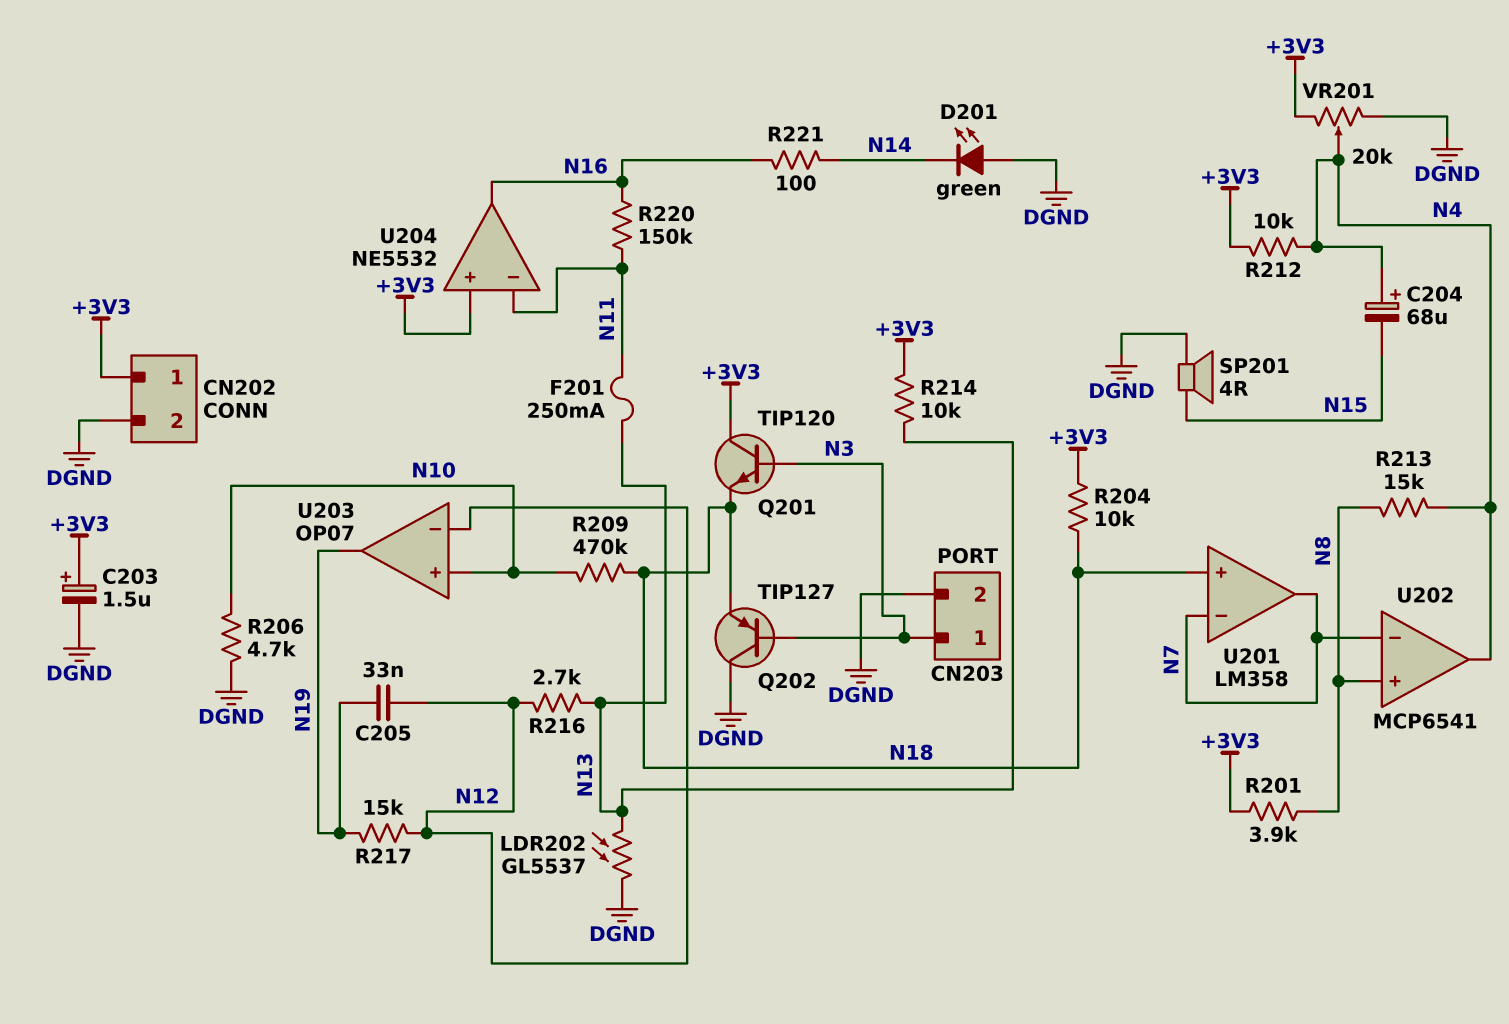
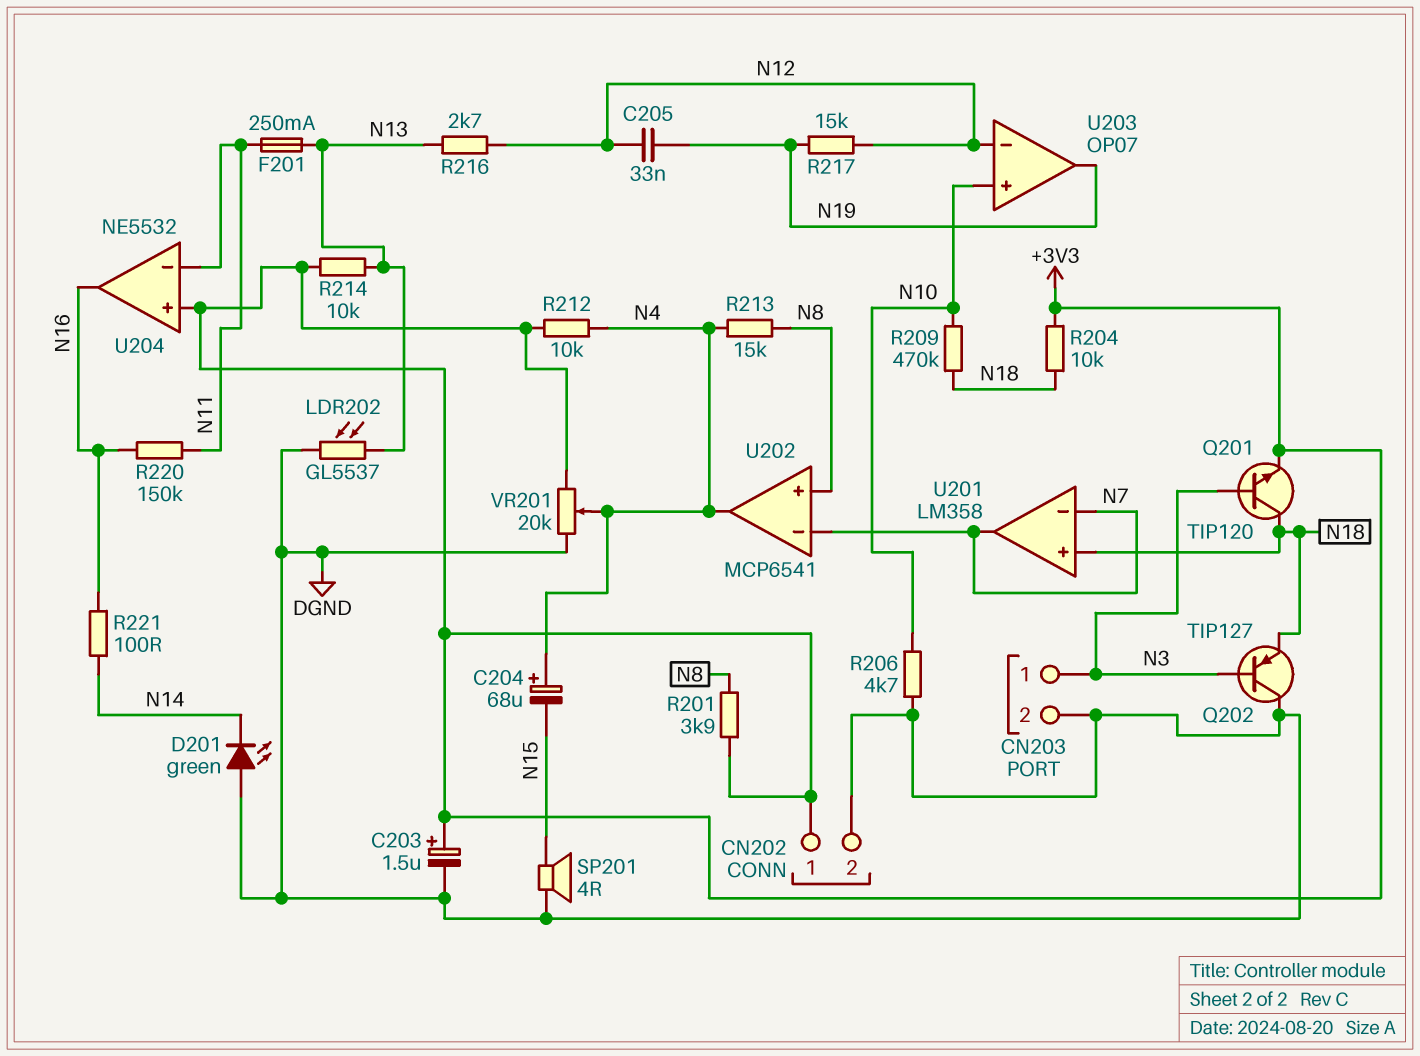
Q201: NPN TIP120 (B N3, C +3V3, E N18) -> NPN TIP120 (B N3, C N18, E +3V3)

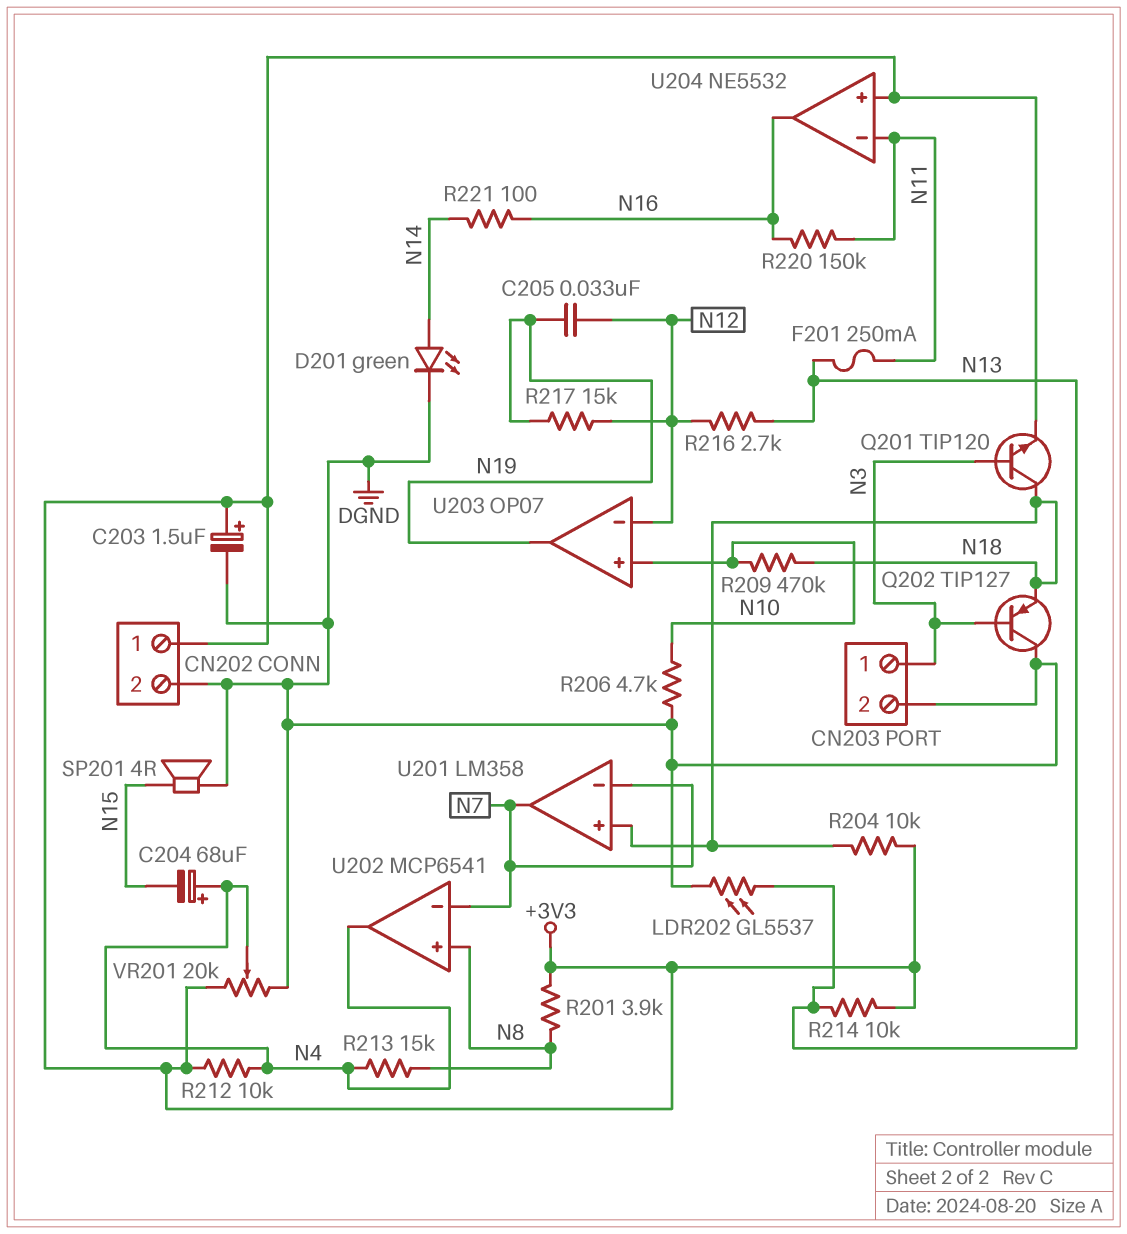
D201: LED green (A DGND, K N14) -> LED green (A N14, K DGND)

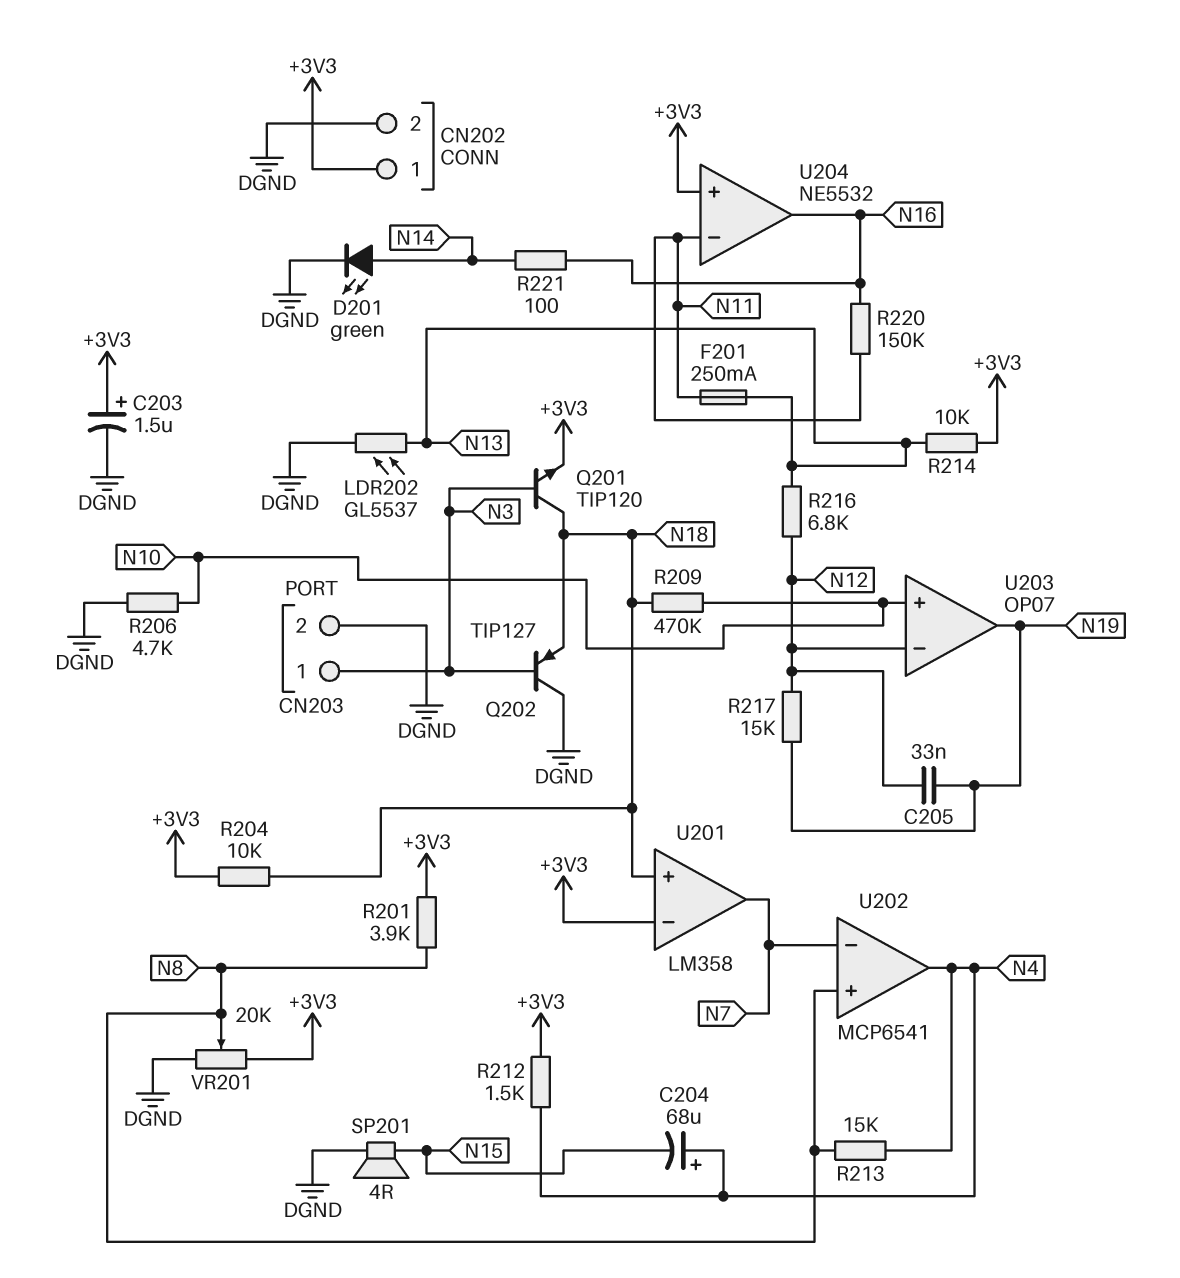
R212: 10k (+3V3, N4) -> 1.5k (+3V3, N4)
R216: 2.7k (N12, N13) -> 6.8k (N12, N13)
U201 pin in-: N7 -> +3V3
VR201: 20k (+3V3, DGND, wiper N4) -> 20k (+3V3, DGND, wiper N8)

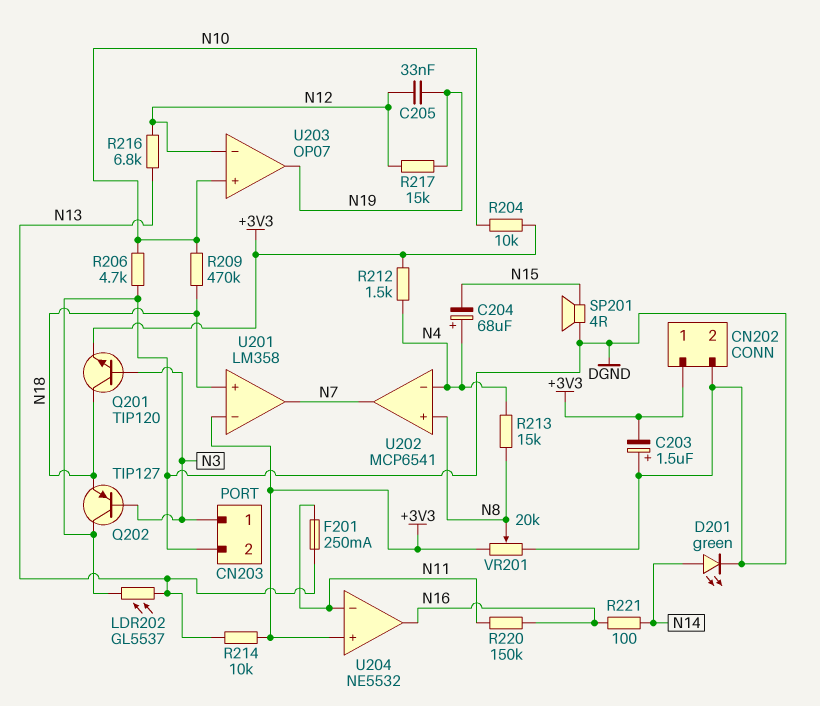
C203: 1.5uF (plus +3V3, minus DGND) -> 1.5uF (plus DGND, minus +3V3)
R201: 3.9k (+3V3, N8) -> none
R204: 10k (+3V3, N18) -> 10k (+3V3, N10)
U202 pin in-: N7 -> N4
U202 pin out: N4 -> N7

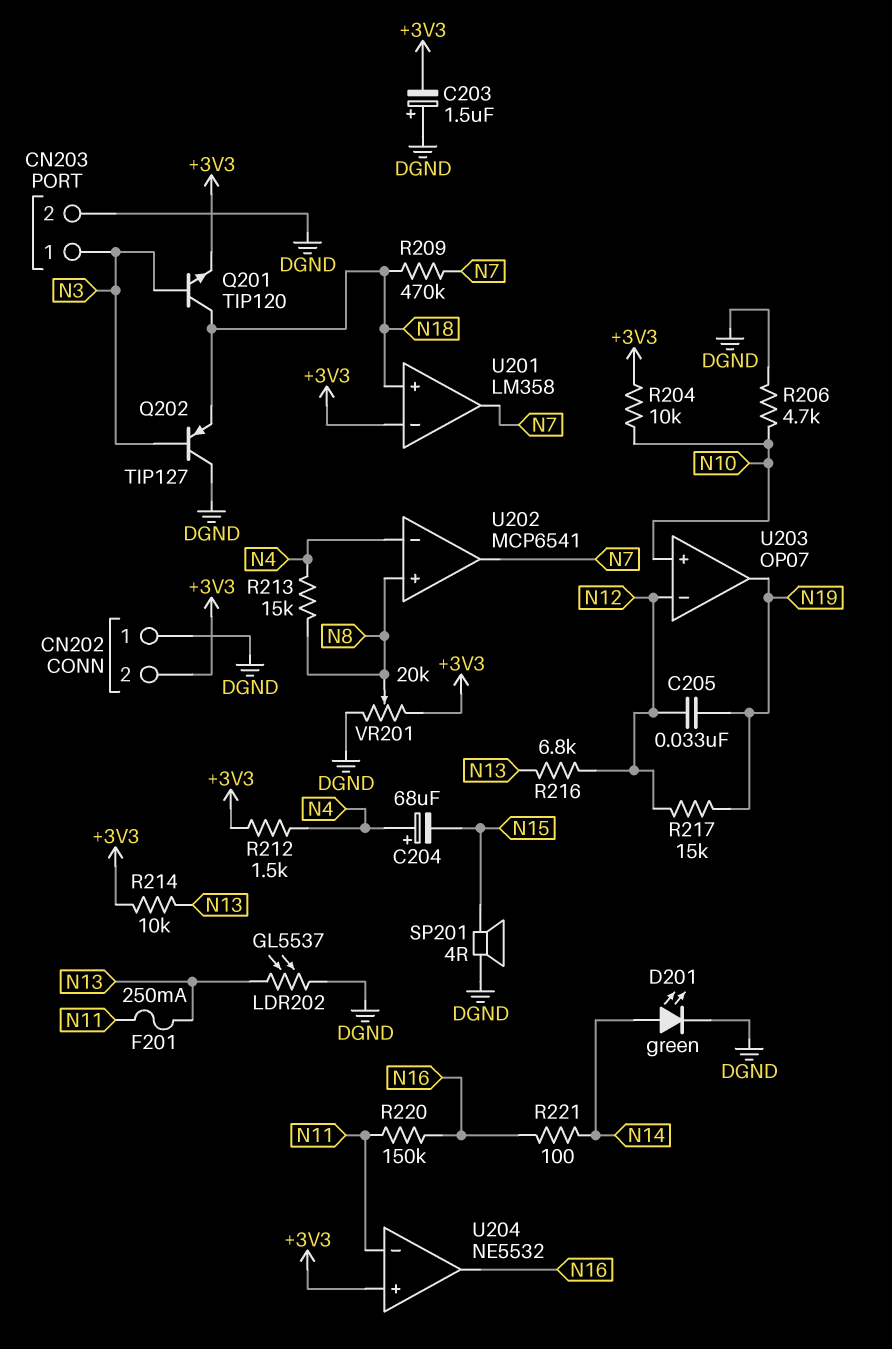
CN202 pin 1: +3V3 -> DGND
CN202 pin 2: DGND -> +3V3
R209: 470k (N10, N18) -> 470k (N7, N18)

